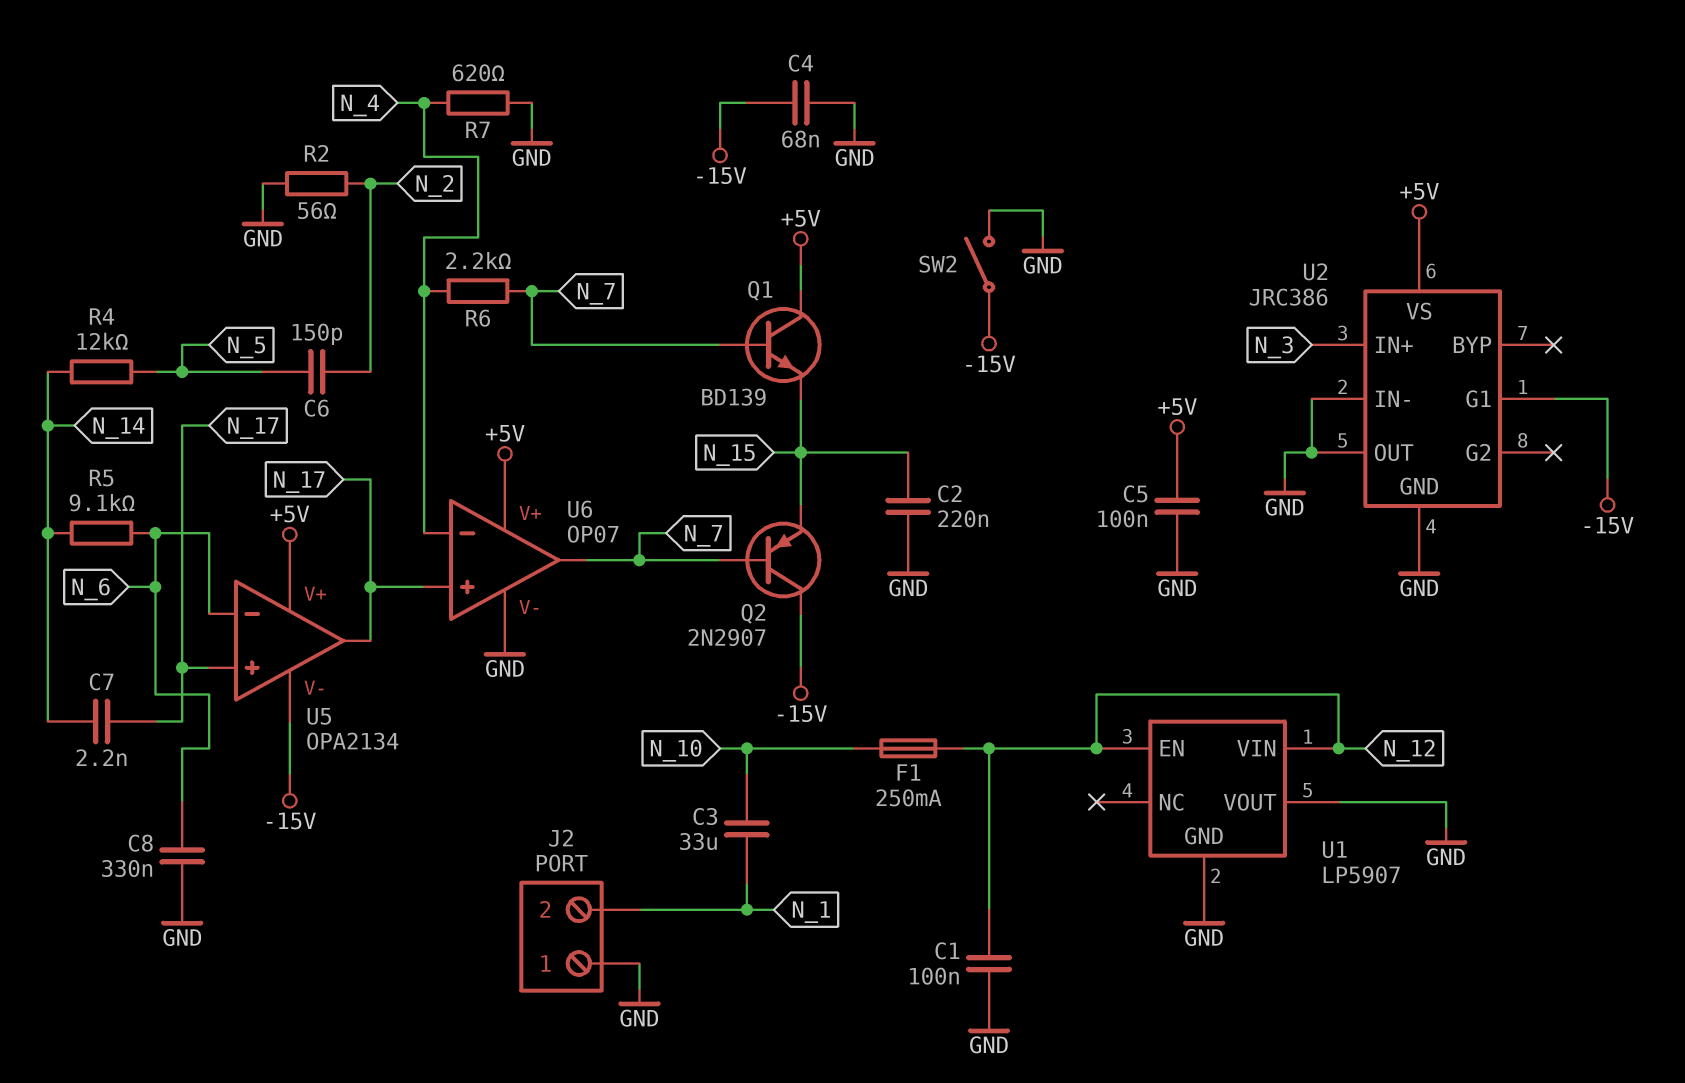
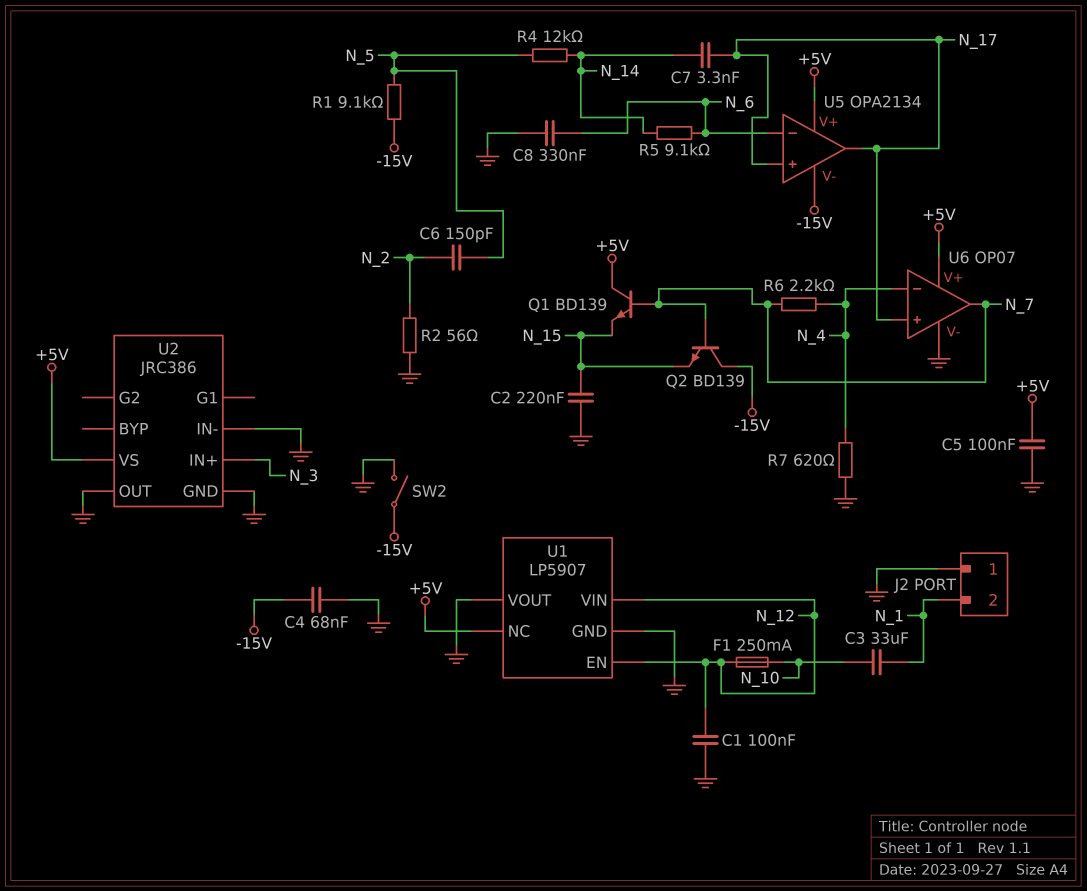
C7: 2.2nF (N_14, N_17) -> 3.3nF (N_14, N_17)
Q2: PNP 2N2907 (B N_7, C -15V, E N_15) -> NPN BD139 (B N_7, C -15V, E N_15)
R1: none -> 9.1k (-15V, N_5)
U1 pin NC: none -> +5V
U2 pin G1: -15V -> none

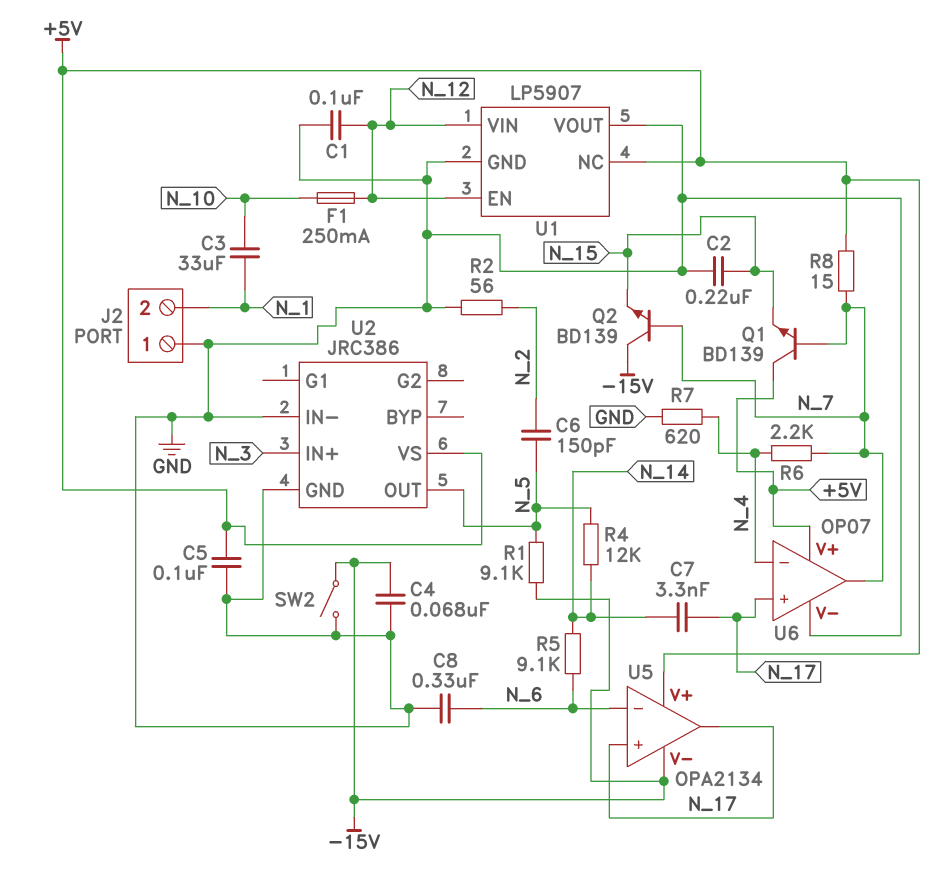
R8: none -> 15 (+5V, N_7)
U2 pin OUT: GND -> N_5

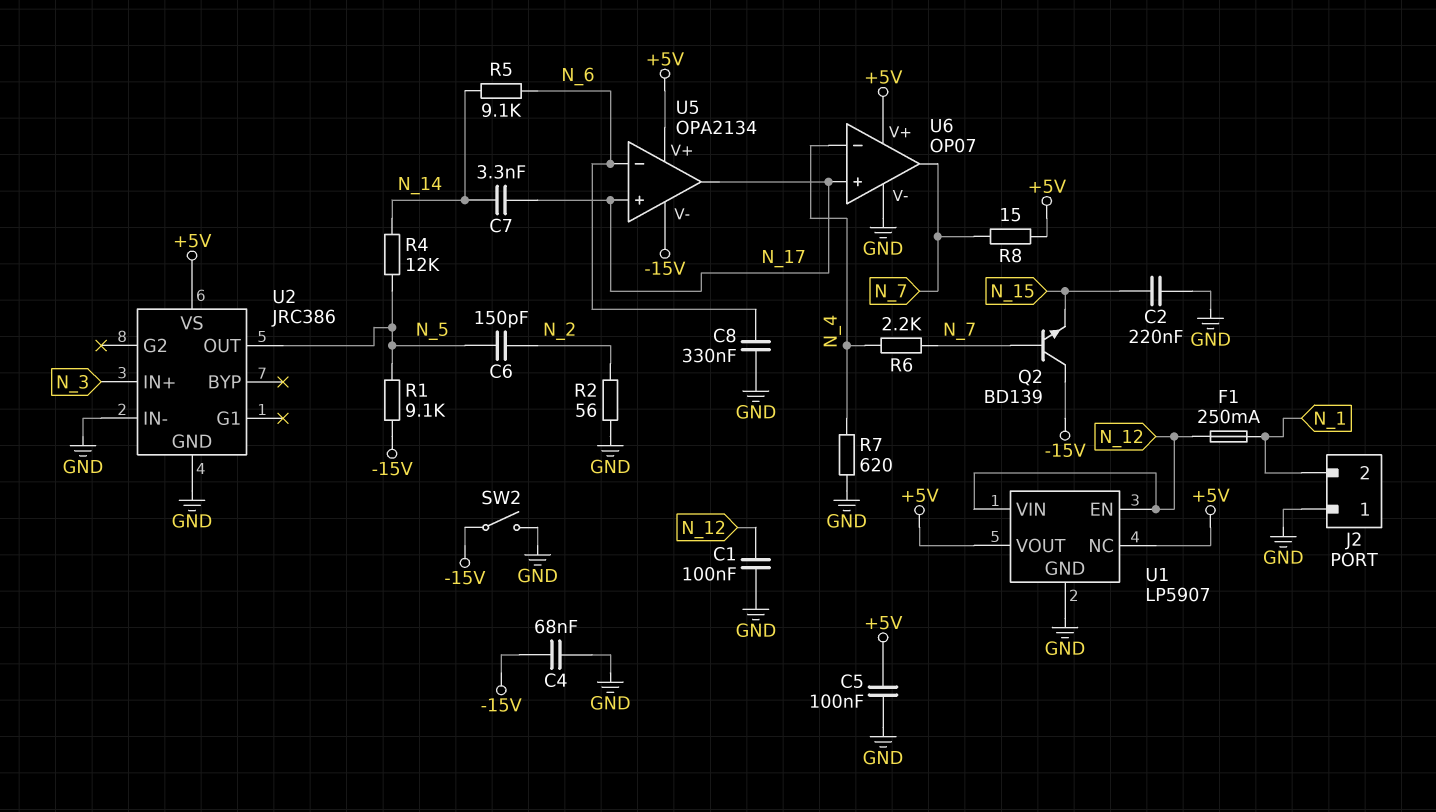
C3: 33uF (N_1, N_10) -> none
F1: 250mA (N_10, N_12) -> 250mA (N_1, N_12)
Q1: NPN BD139 (B N_7, C +5V, E N_15) -> none
U1 pin VOUT: GND -> +5V

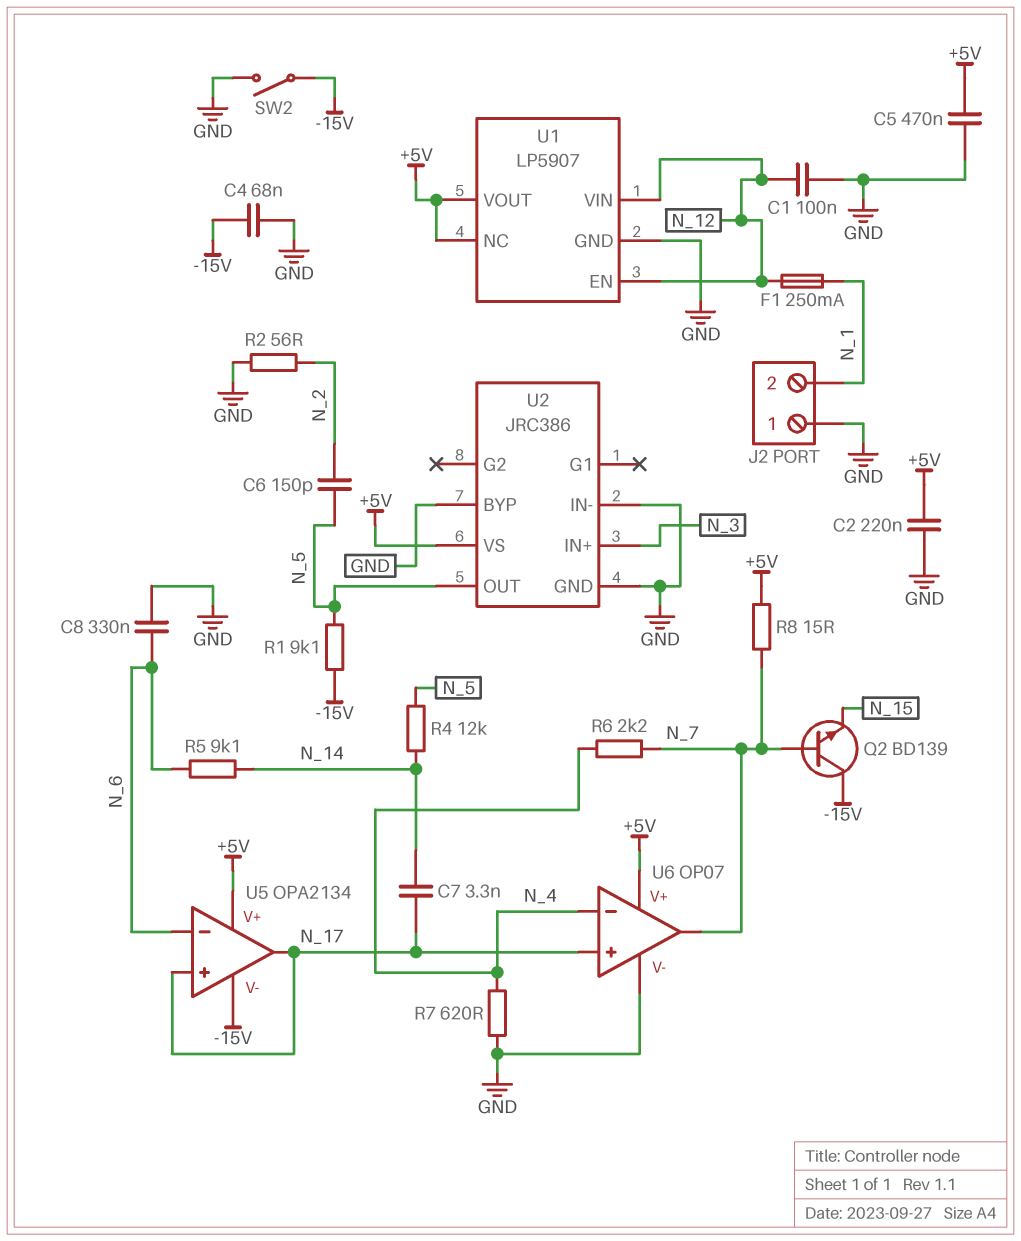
C2: 220nF (GND, N_15) -> 220nF (+5V, GND)
C5: 100nF (+5V, GND) -> 470nF (+5V, GND)
U2 pin BYP: none -> GND

